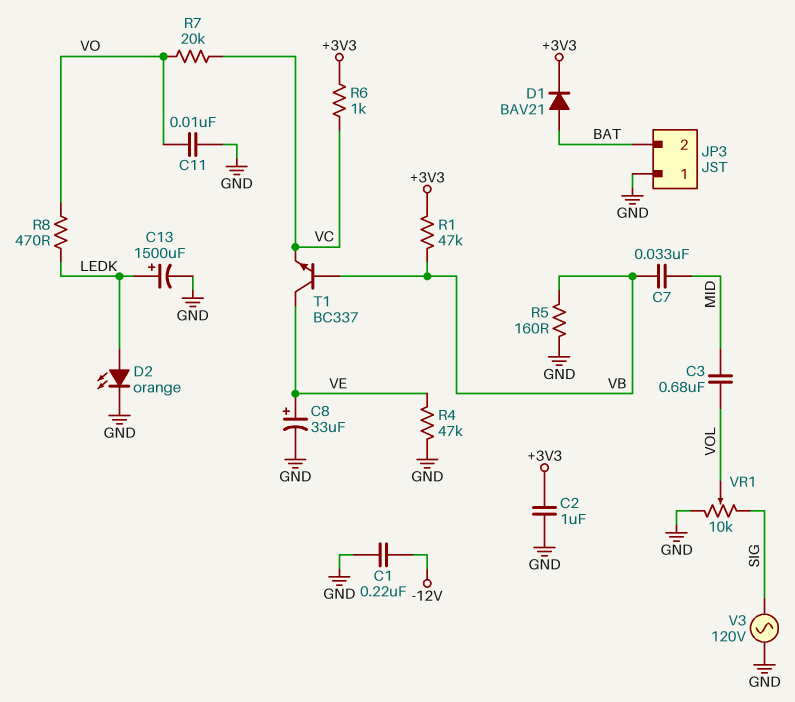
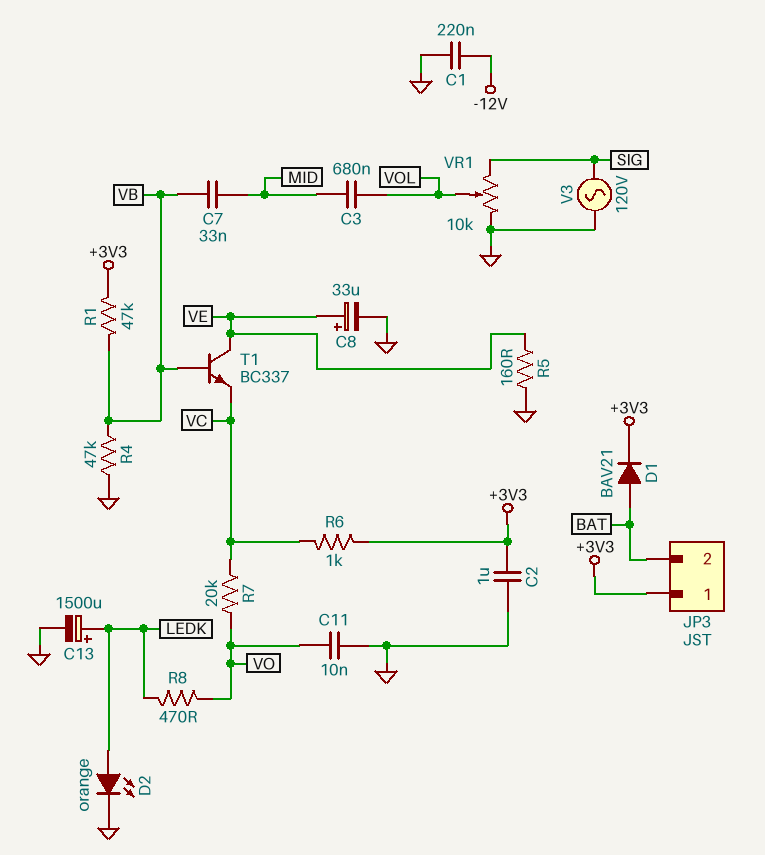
JP3 pin 1: GND -> +3V3
R4: 47k (GND, VE) -> 47k (GND, VB)
R5: 160 (GND, VB) -> 160 (GND, VE)

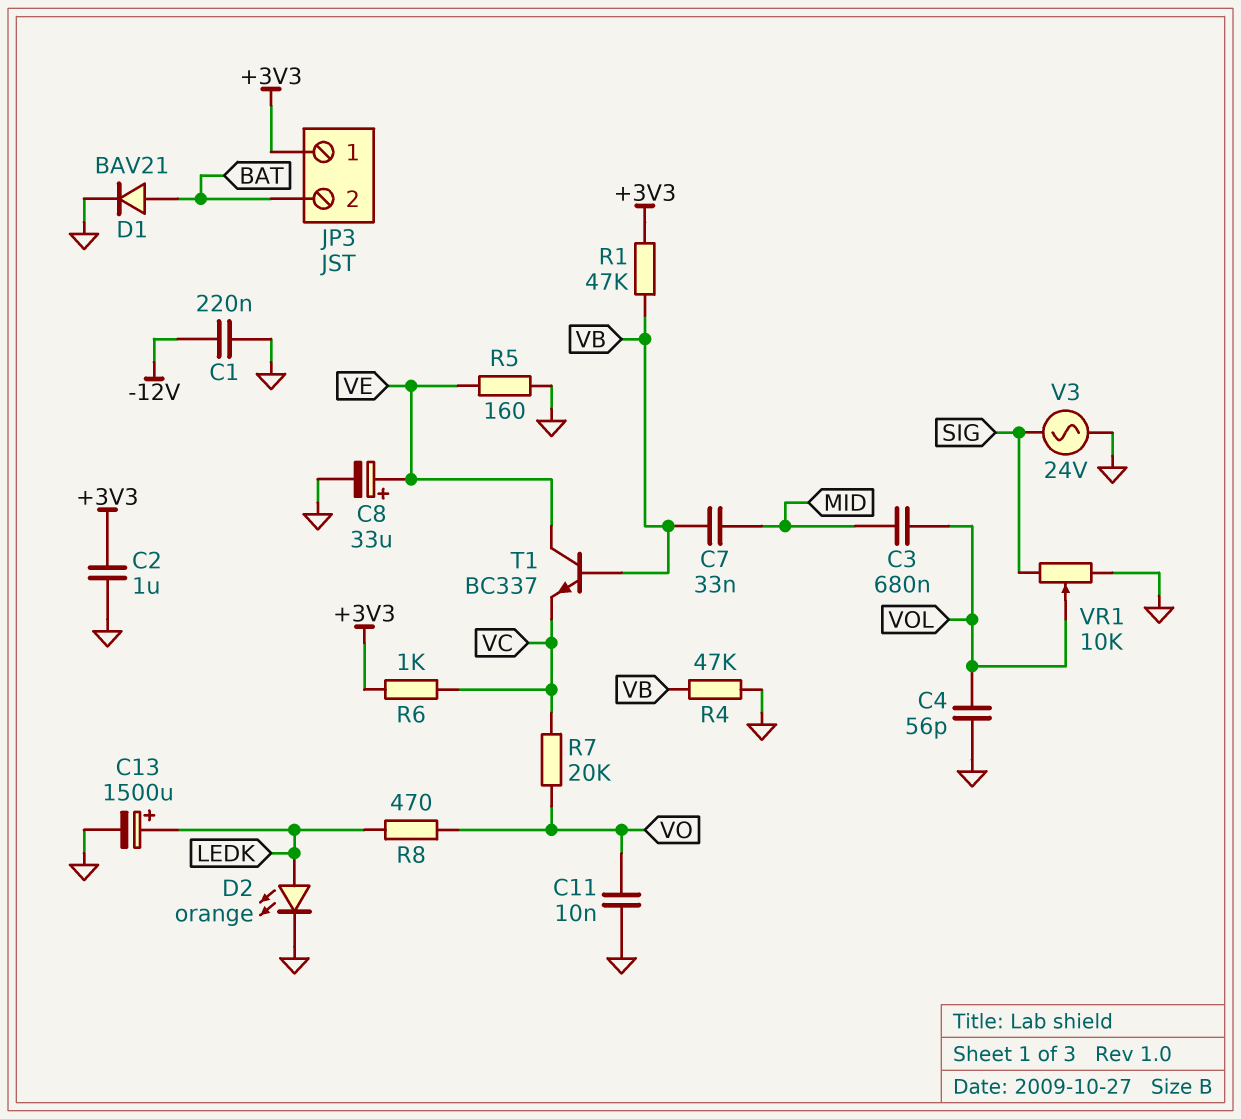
C4: none -> 56pF (GND, VOL)
D1: diode BAV21 (A BAT, K +3V3) -> diode BAV21 (A BAT, K GND)
V3: AC 120V (GND, SIG) -> AC 24V (GND, SIG)

